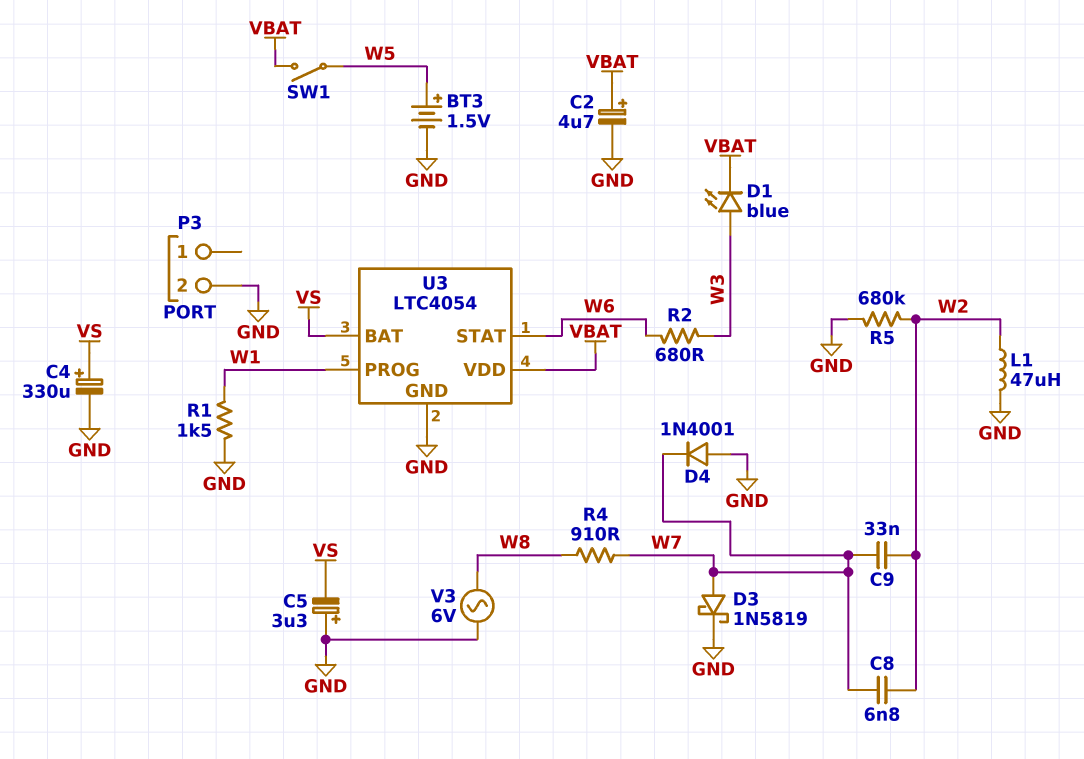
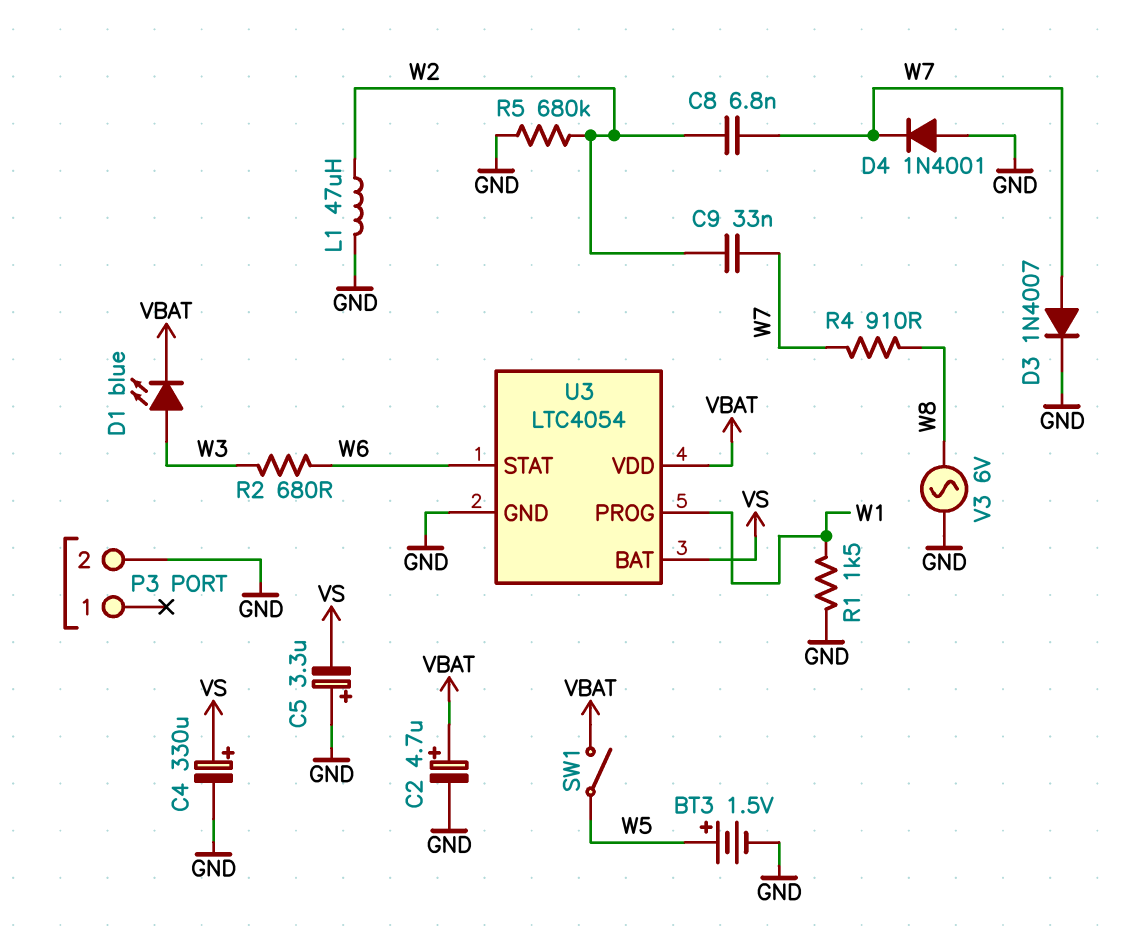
D3: schottky 1N5819 (A W7, K GND) -> diode 1N4007 (A W7, K GND)

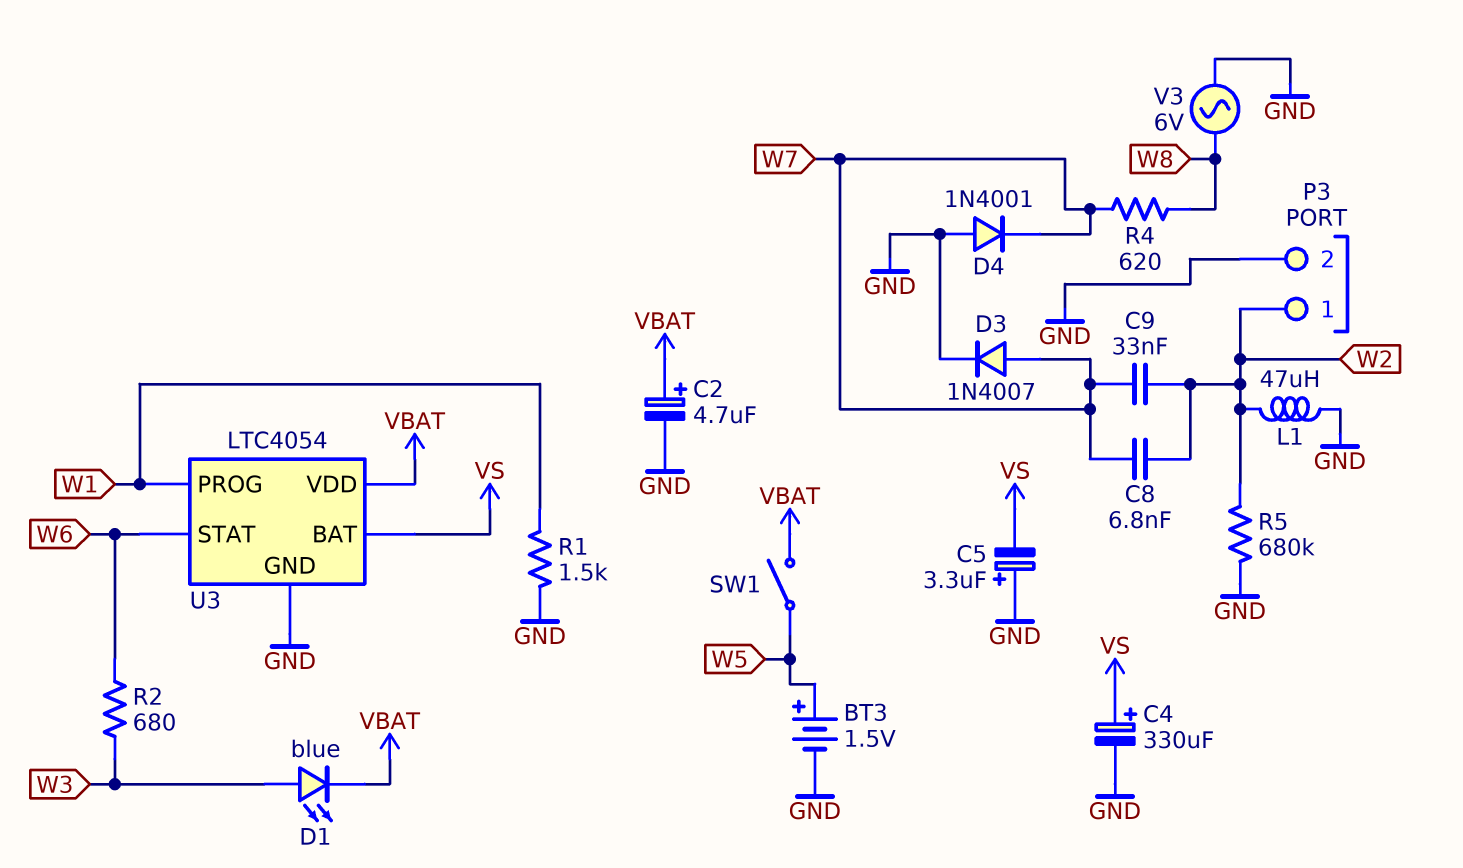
P3 pin 1: none -> W2
R4: 910 (W7, W8) -> 620 (W7, W8)

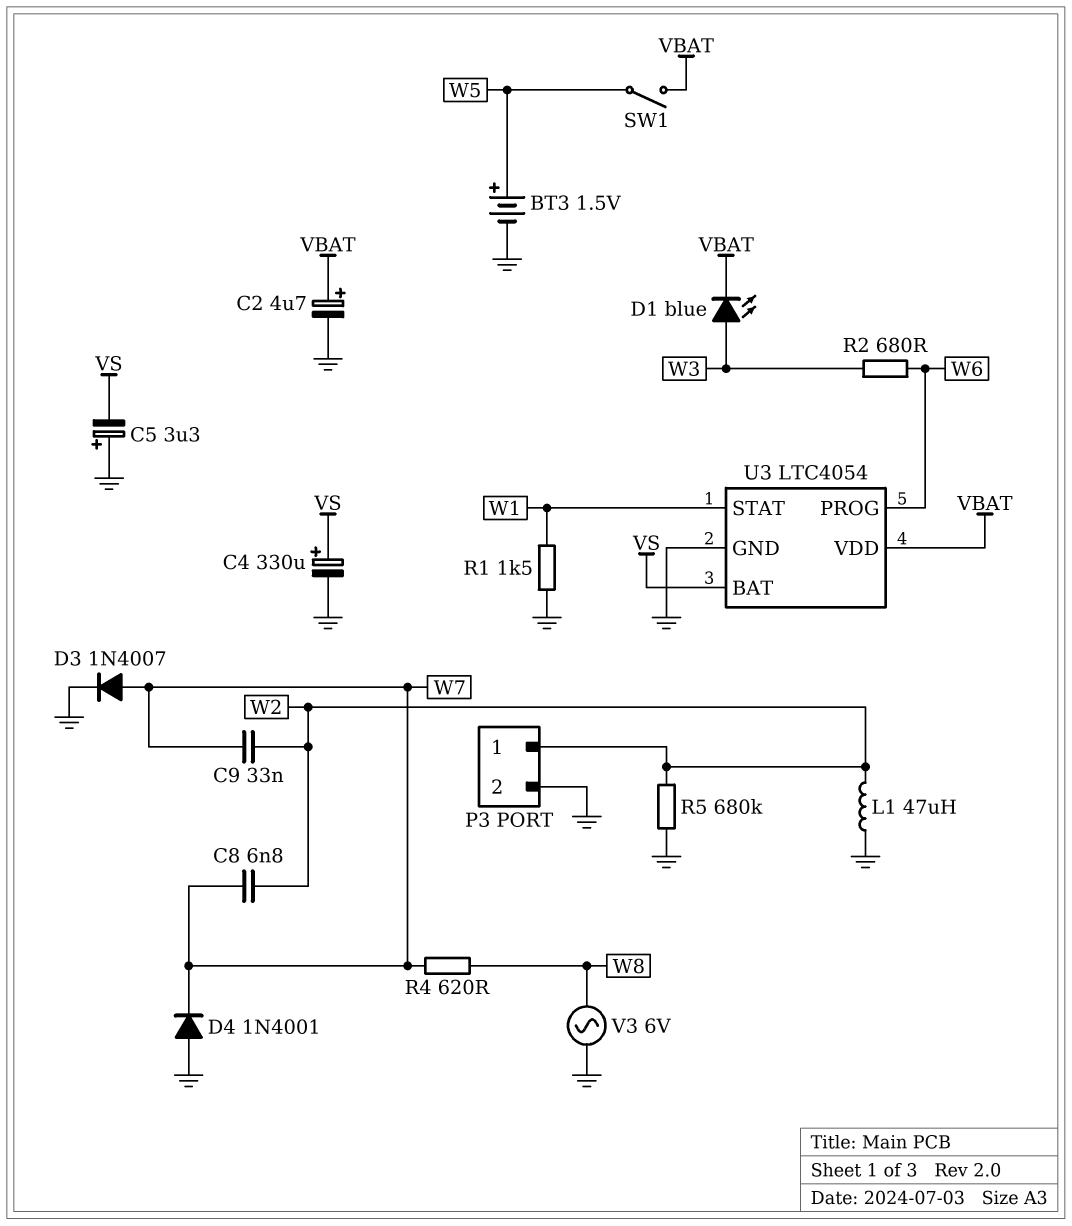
U3 pin PROG: W1 -> W6
U3 pin STAT: W6 -> W1

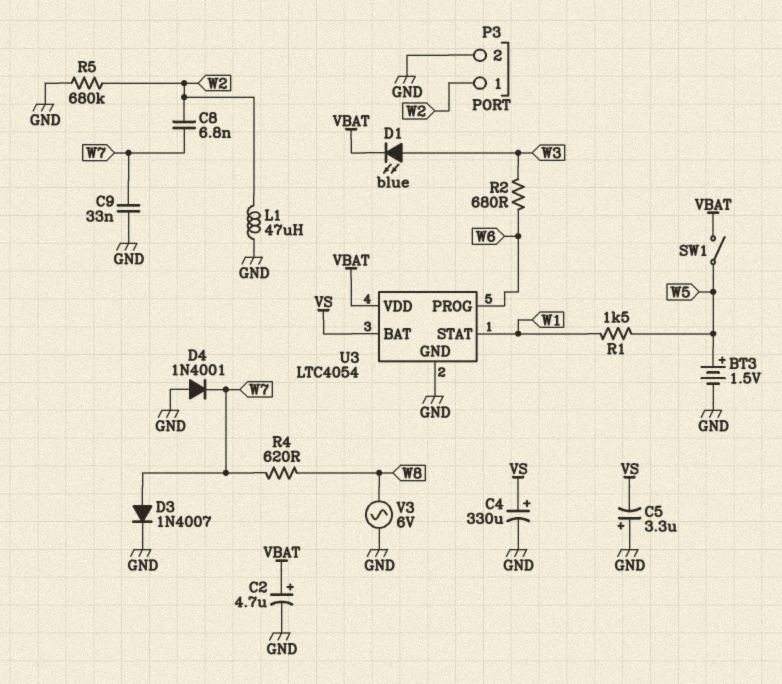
C9: 33nF (W2, W7) -> 33nF (GND, W7)
R1: 1.5k (GND, W1) -> 1.5k (W1, W5)

